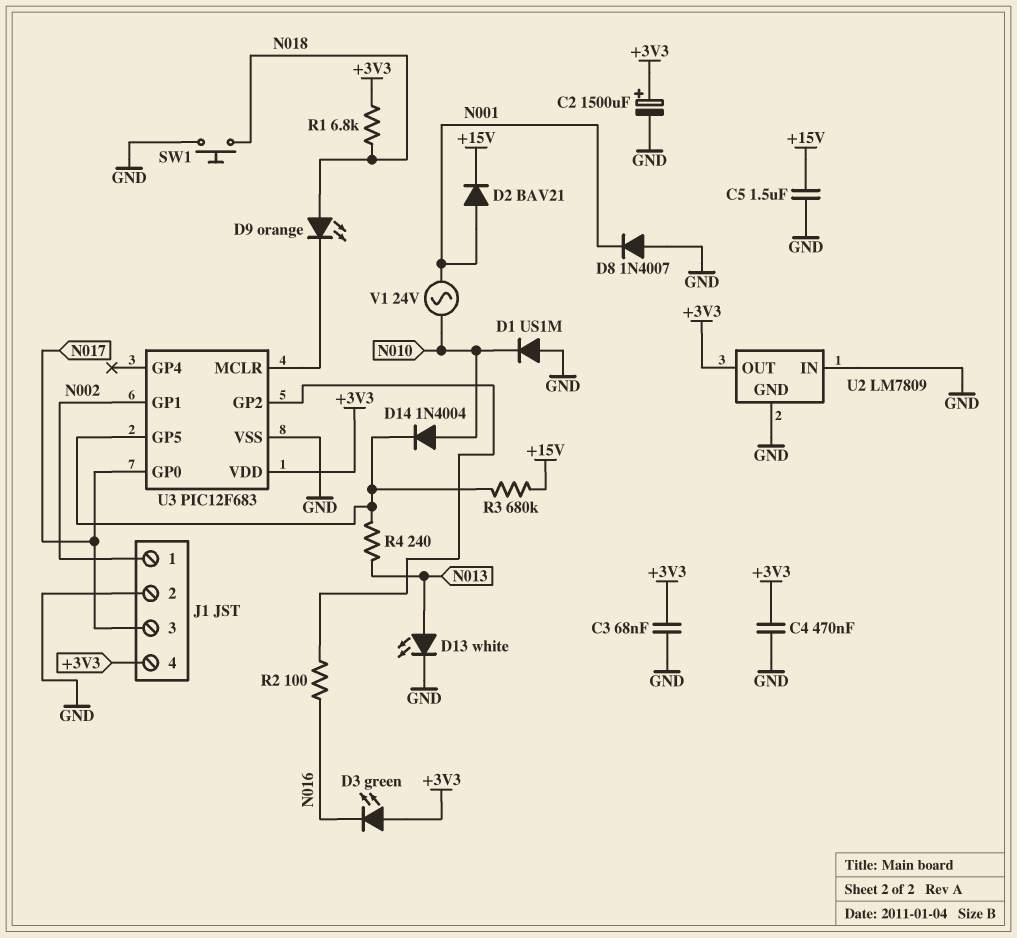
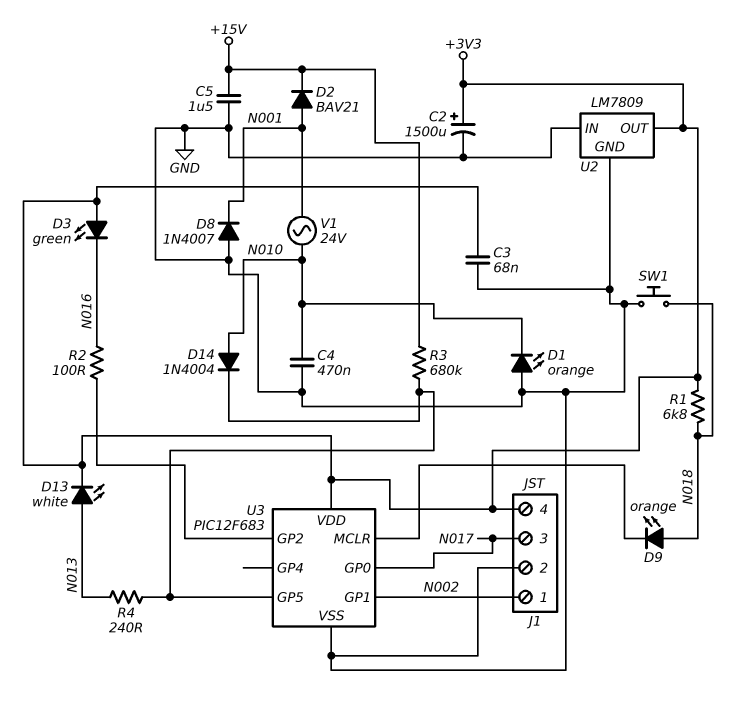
C4: 470nF (+3V3, GND) -> 470nF (GND, N010)
D1: diode US1M (A GND, K N010) -> LED orange (A GND, K N010)
D13: LED white (A N013, K GND) -> LED white (A N013, K +3V3)

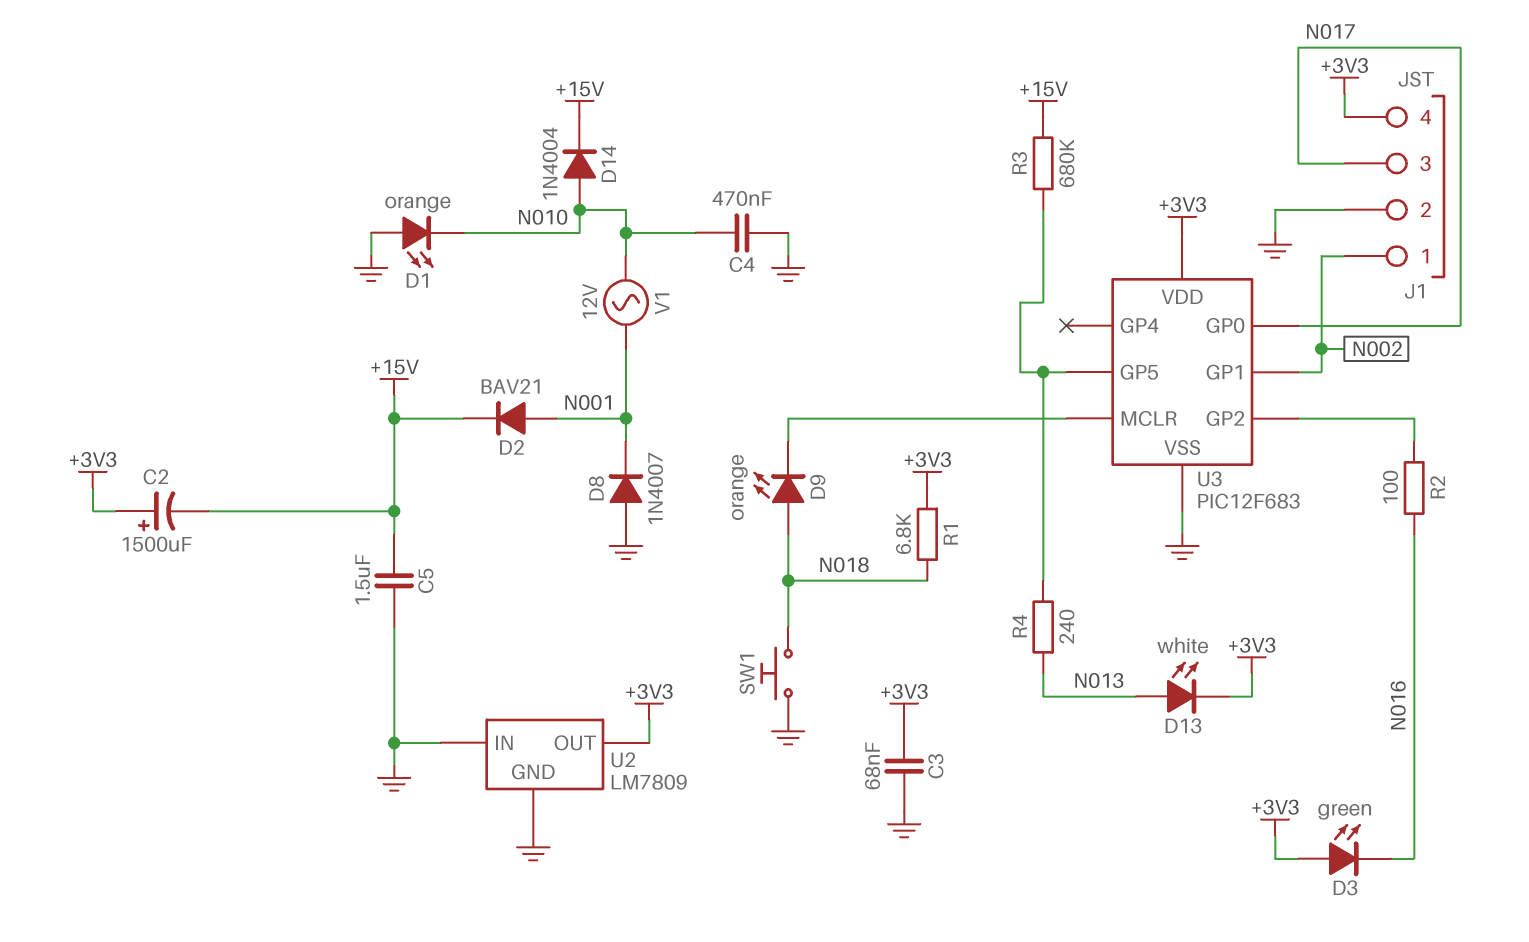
C2: 1500uF (plus +3V3, minus GND) -> 1500uF (plus +3V3, minus +15V)
D14: diode 1N4004 (A N010, K U3/GP5) -> diode 1N4004 (A N010, K +15V)
V1: AC 24V (N001, N010) -> AC 12V (N001, N010)

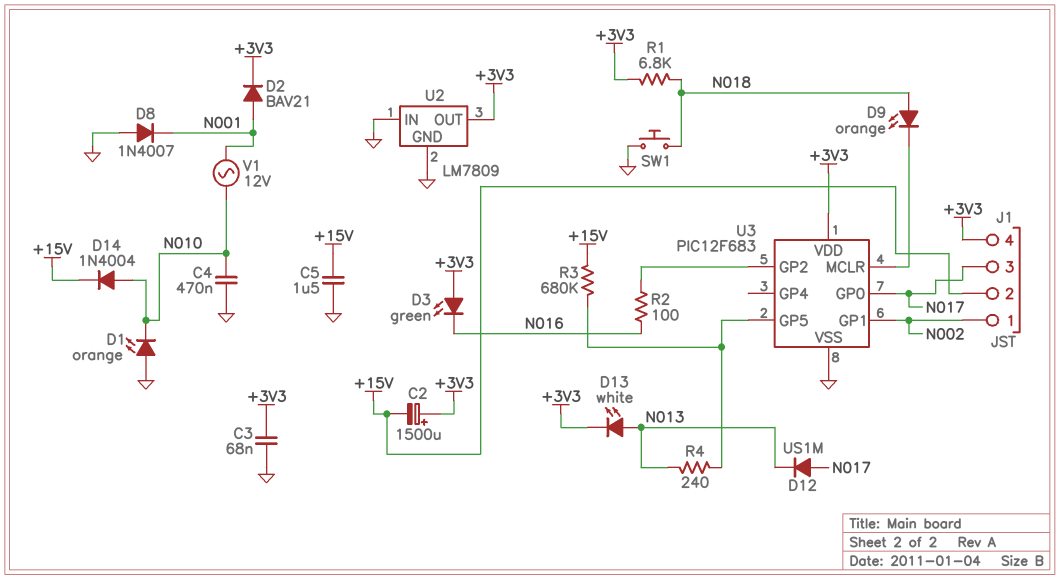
D2: diode BAV21 (A N001, K +15V) -> diode BAV21 (A N001, K +3V3)
D12: none -> diode US1M (A N017, K N013)
J1 pin 2: GND -> +15V

